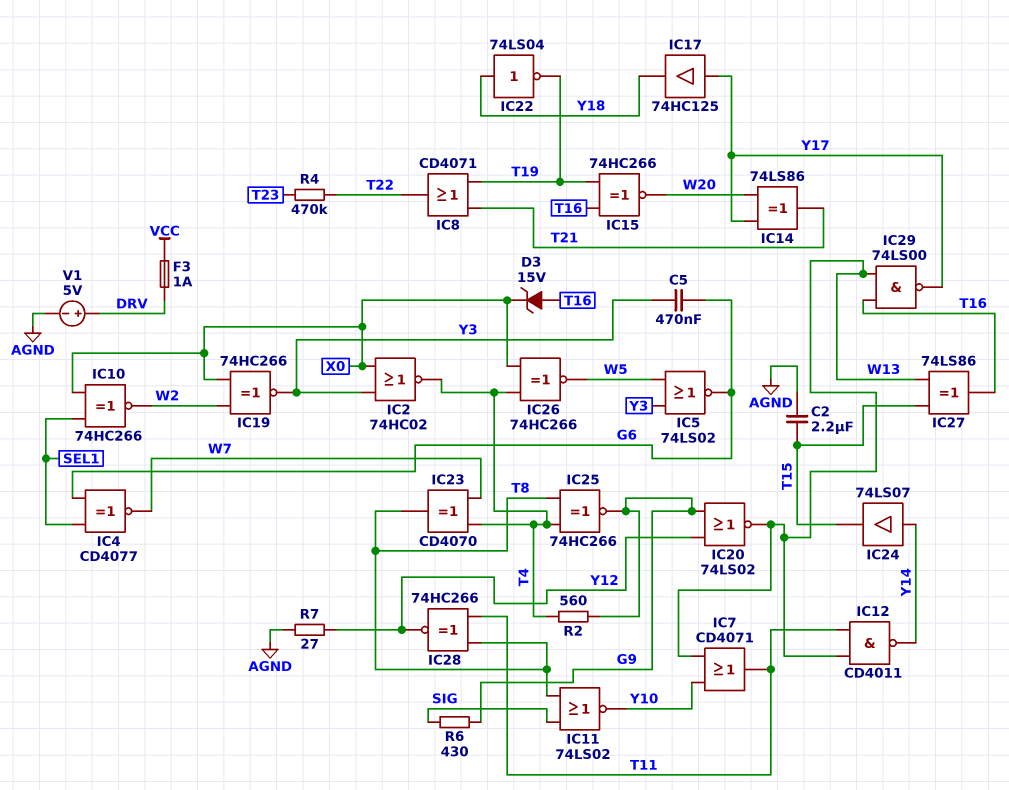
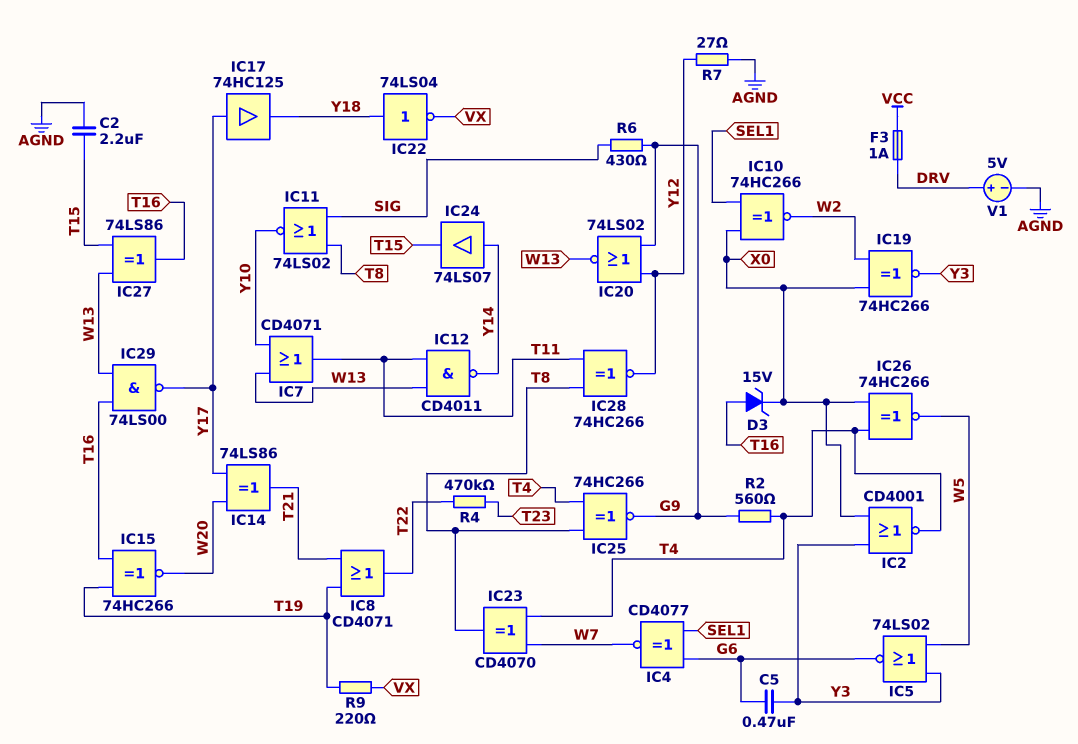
IC2: NOR 74HC02 (in X0, in Y3, out T4) -> NOR CD4001 (in X0, in Y3, out T4)
IC22: NOT 74LS04 (in Y18, out T19) -> NOT 74LS04 (in Y18, out VX)
R9: none -> 220 (T19, VX)

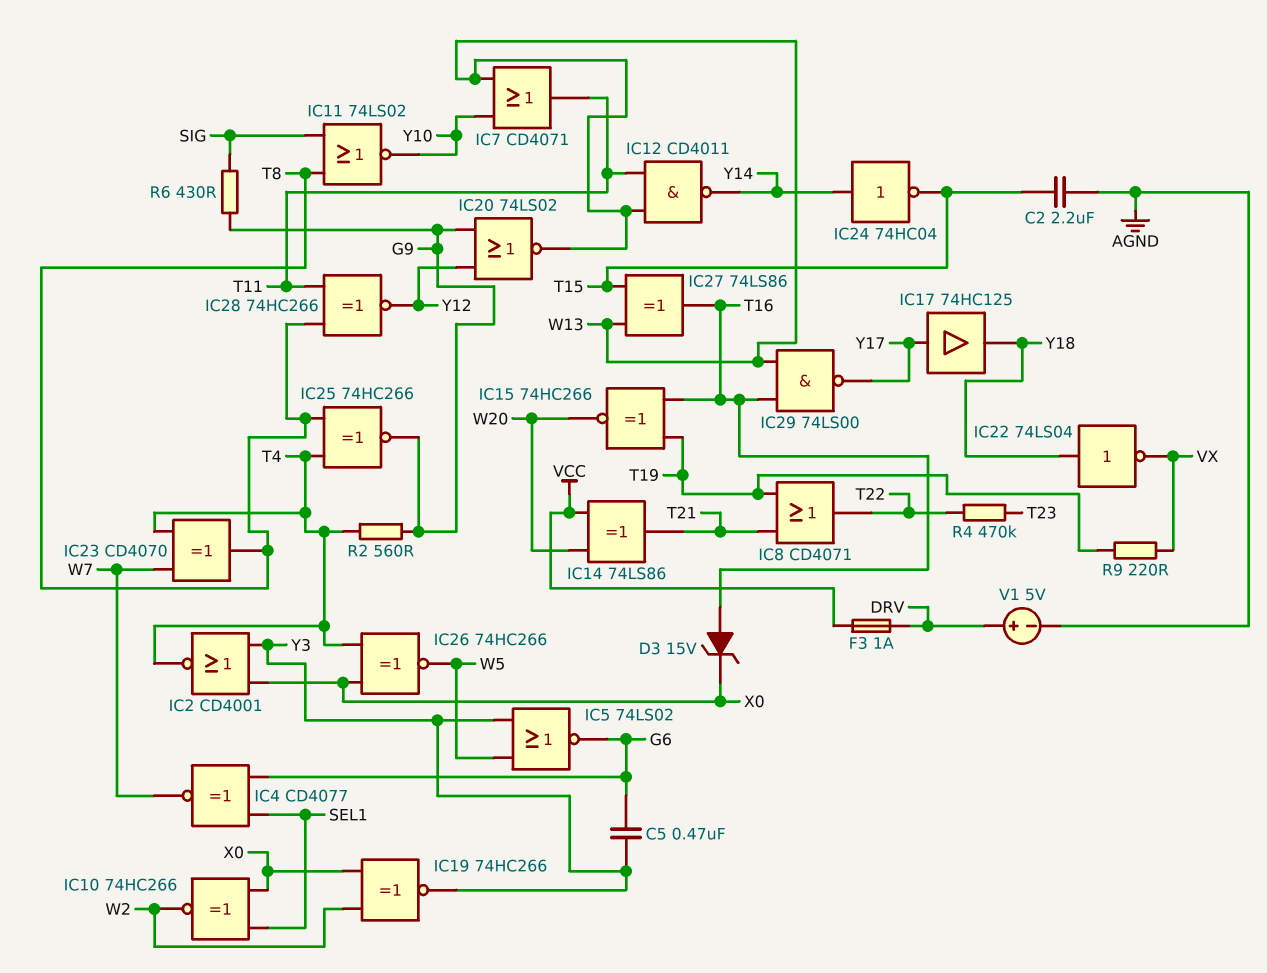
IC14: XOR 74LS86 (in W20, in Y17, out T21) -> XOR 74LS86 (in VCC, in W20, out T21)
IC24: buffer 74LS07 (in Y14, out T15) -> NOT 74HC04 (in Y14, out T15)
R7: 27 (AGND, Y12) -> none

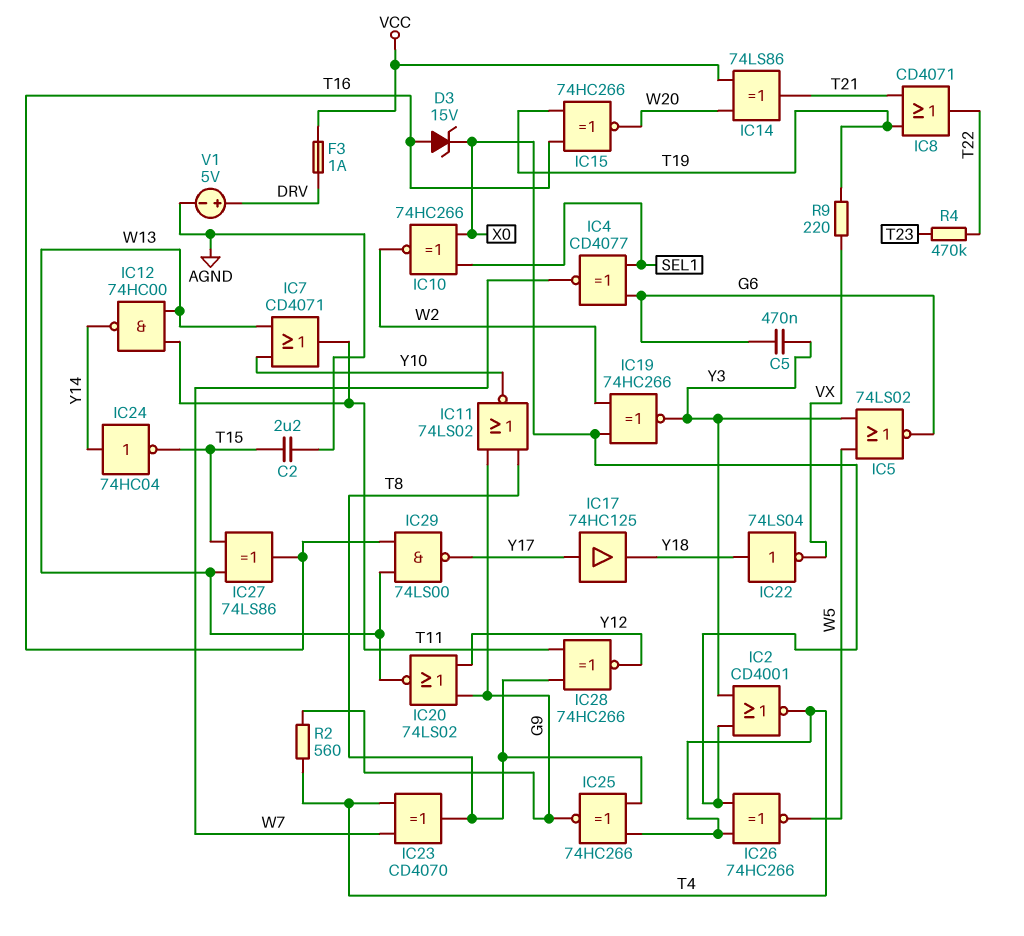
IC11: NOR 74LS02 (in SIG, in T8, out Y10) -> NOR 74LS02 (in G9, in T8, out Y10)
IC12: NAND CD4011 (in T11, in W13, out Y14) -> NAND 74HC00 (in T11, in W13, out Y14)
R6: 430 (G9, SIG) -> none

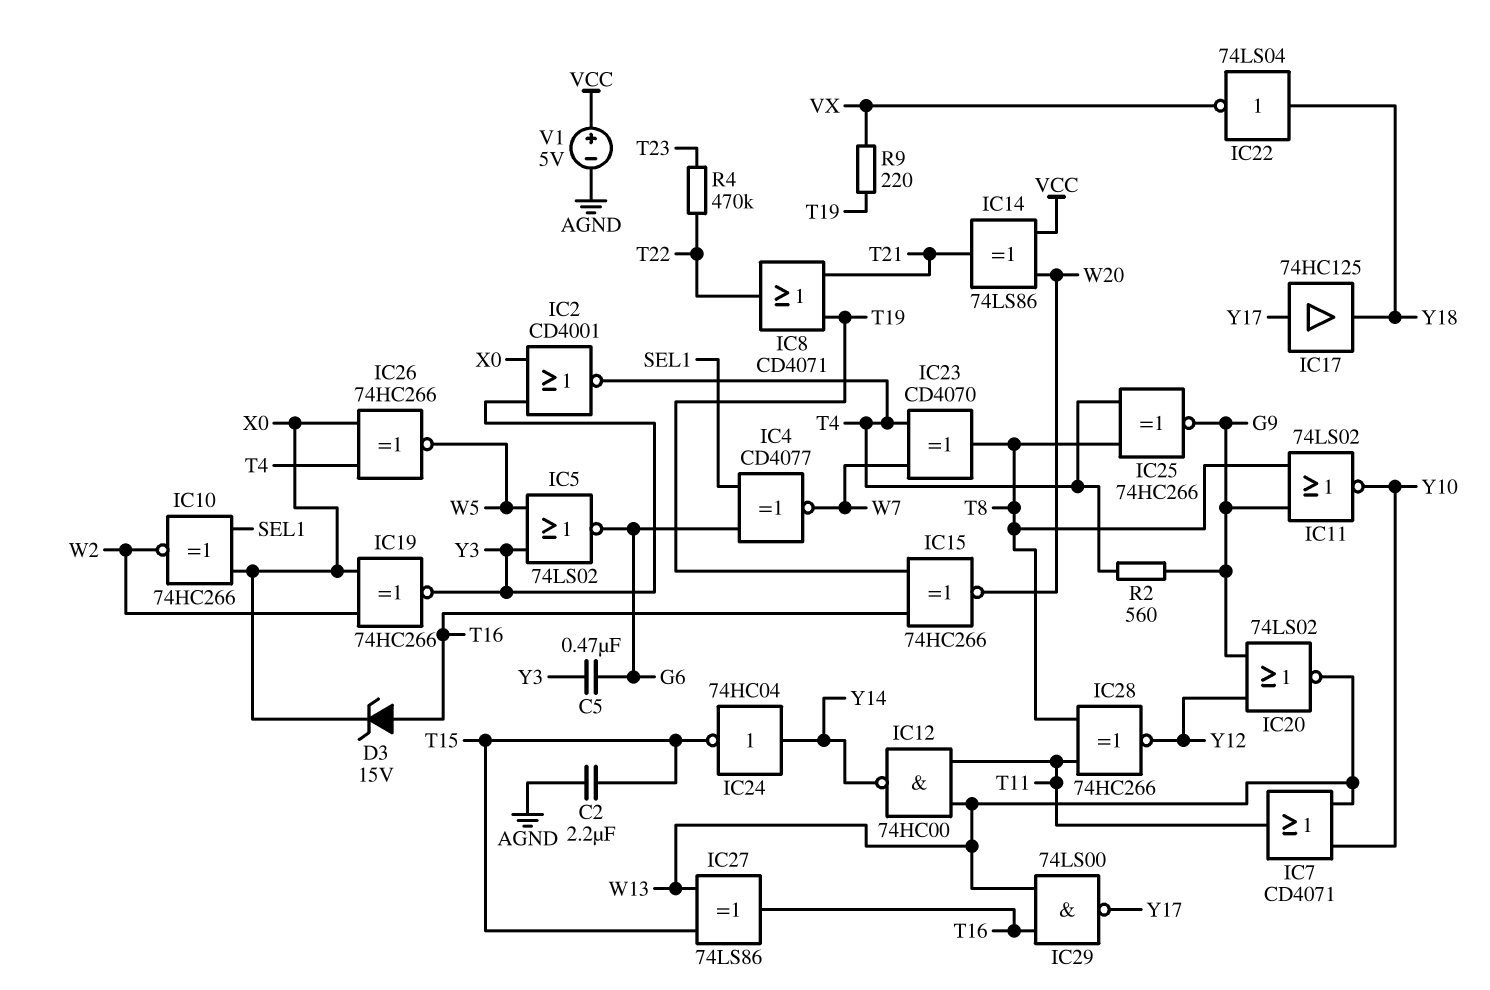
F3: 1A (DRV, VCC) -> none
V1: 5V (plus DRV, minus AGND) -> 5V (plus VCC, minus AGND)

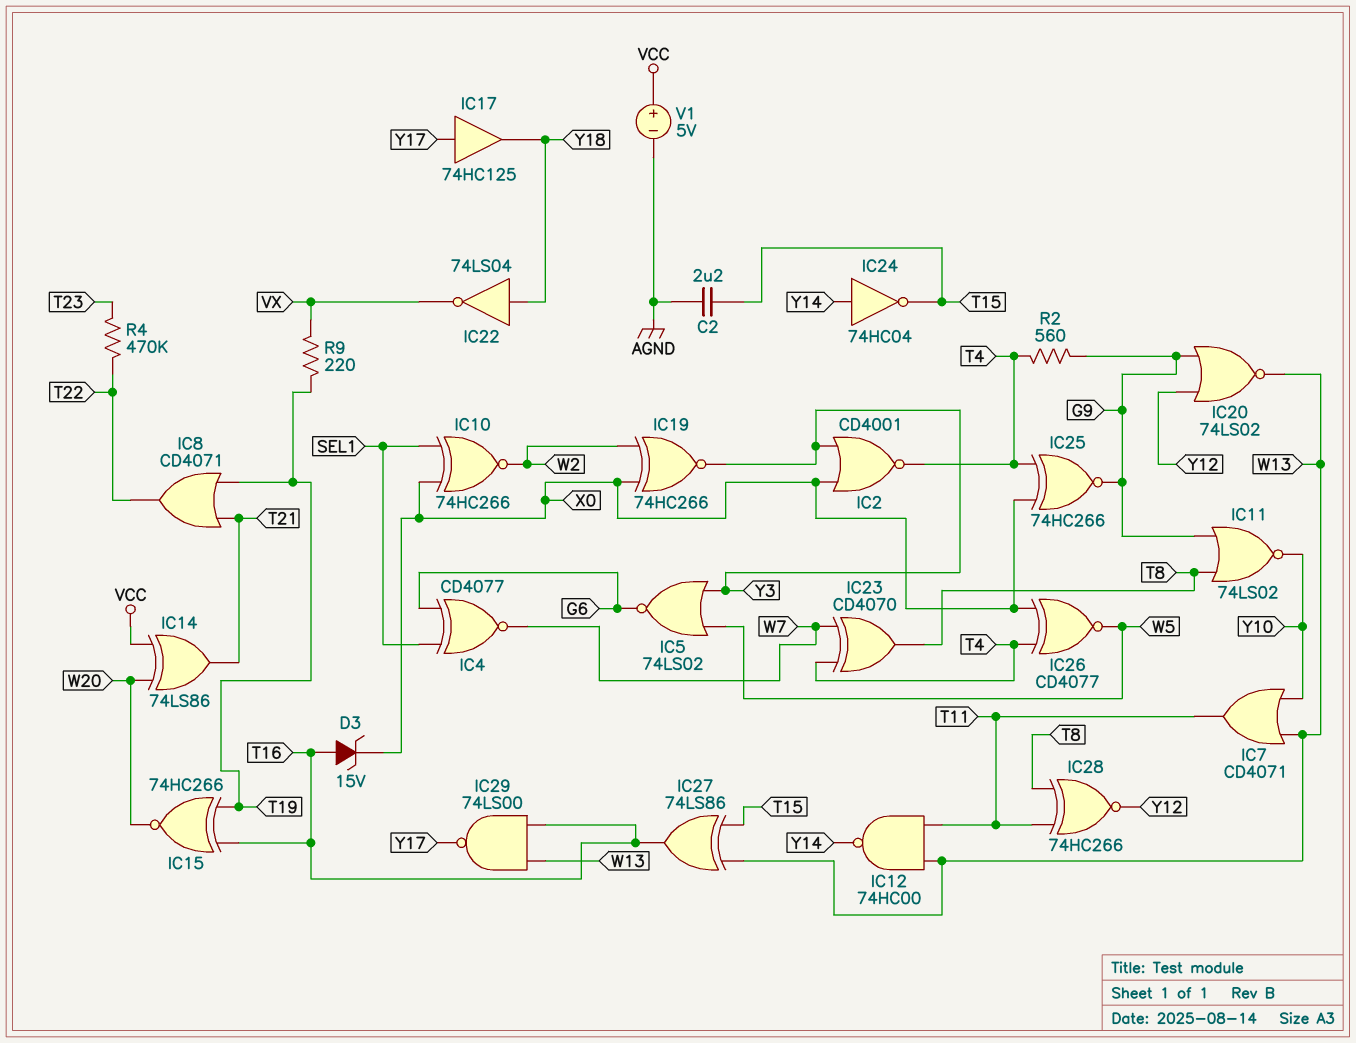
C5: 470nF (G6, Y3) -> none
IC25: XNOR 74HC266 (in T4, in T8, out G9) -> XNOR 74HC266 (in T4, in X0, out G9)
IC26: XNOR 74HC266 (in T4, in X0, out W5) -> XNOR CD4077 (in T4, in X0, out W5)

